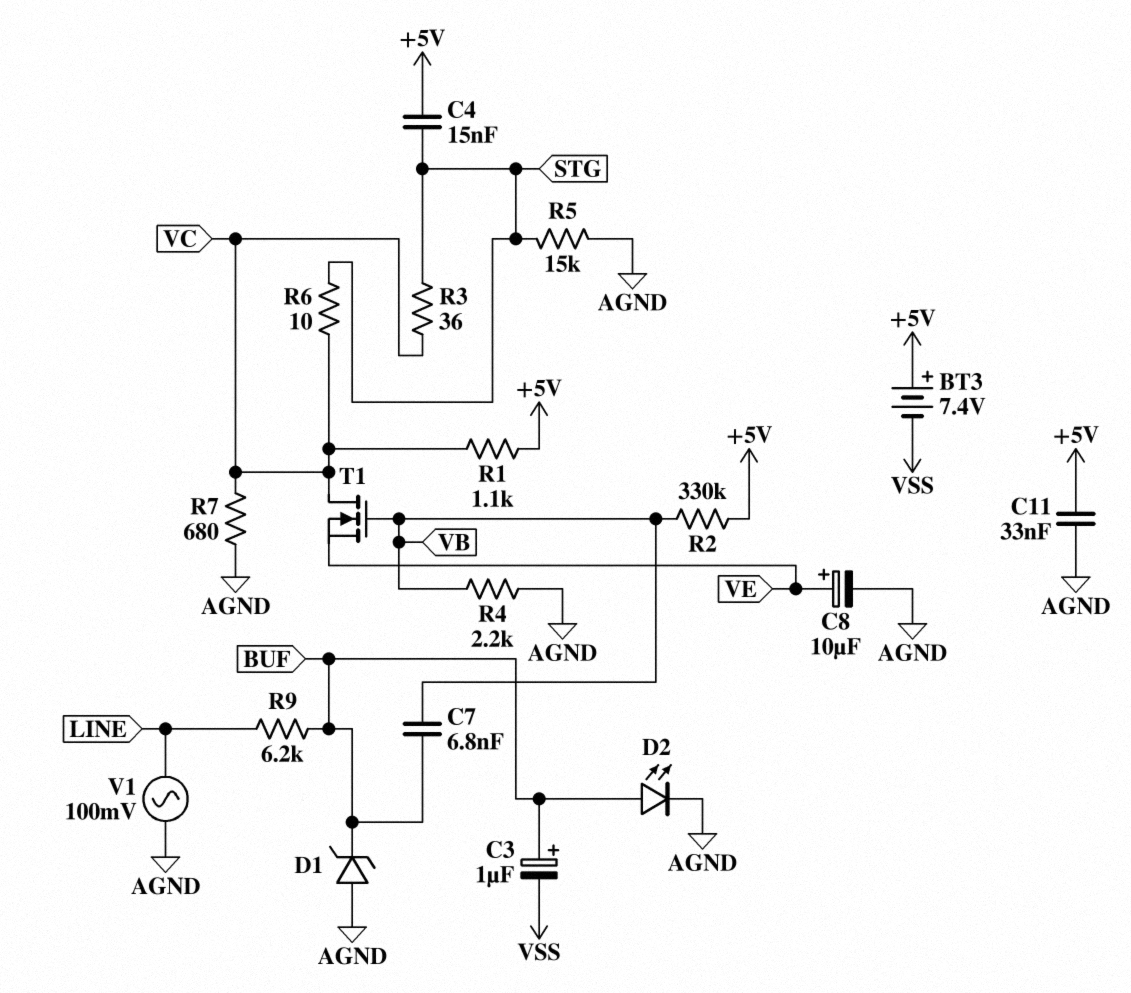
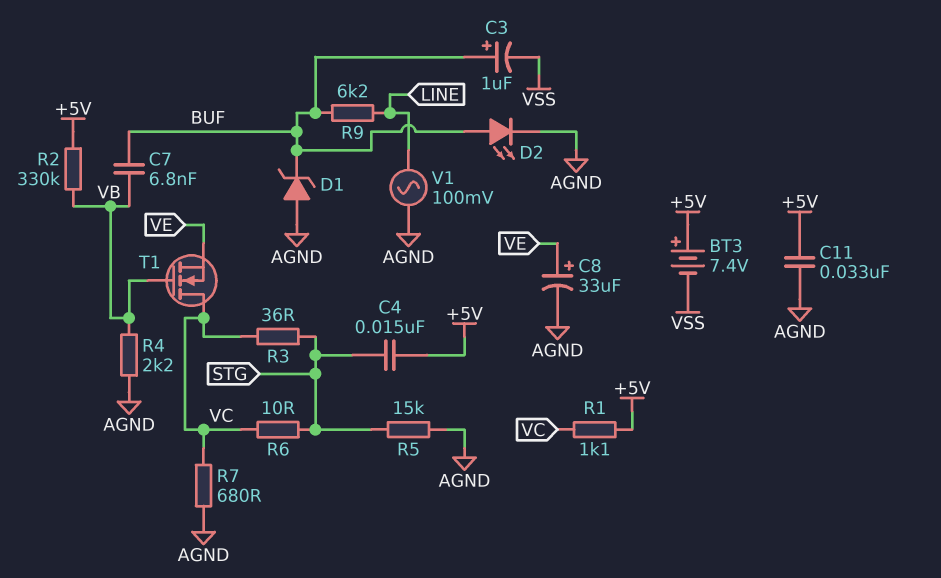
C8: 10uF (plus VE, minus AGND) -> 33uF (plus VE, minus AGND)

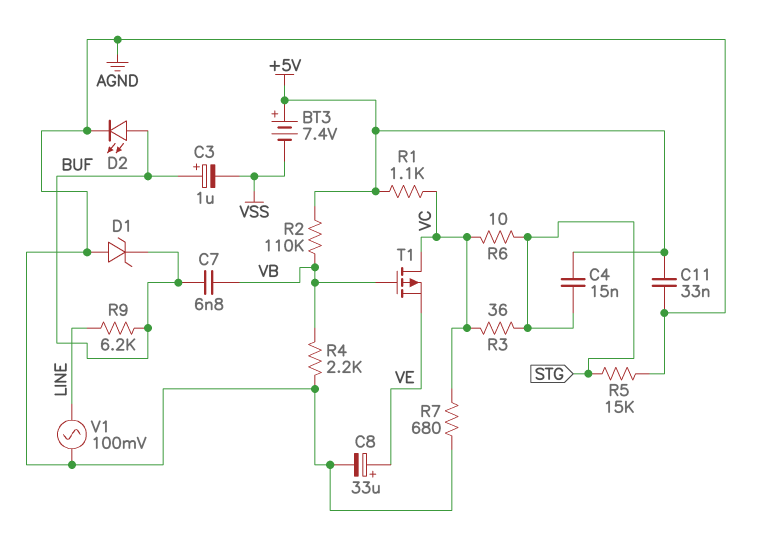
R2: 330k (+5V, VB) -> 110k (+5V, VB)
T1: NMOS (G VB, D VC, S VE) -> PMOS (G VB, D VC, S VE)

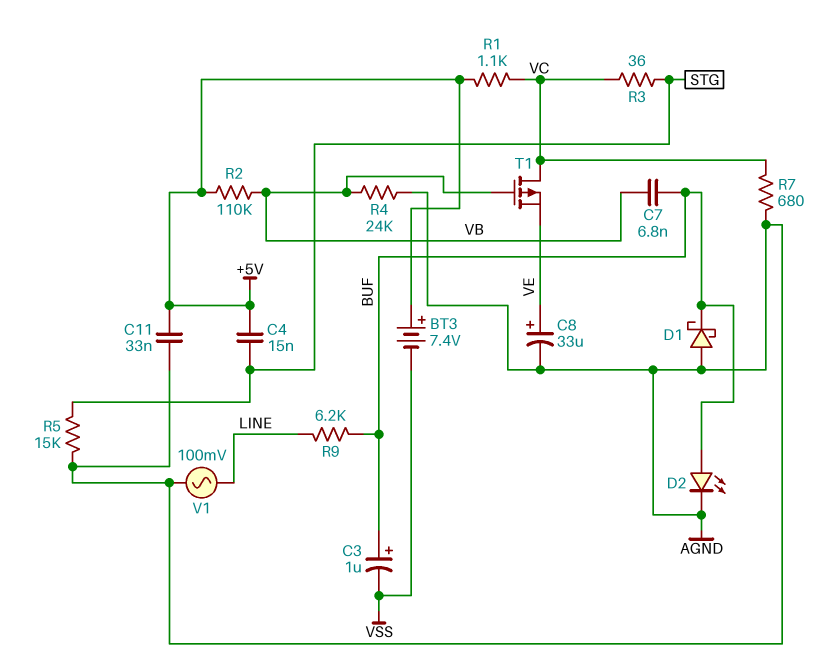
D1: zener (A AGND, K BUF) -> schottky (A AGND, K BUF)
R4: 2.2k (AGND, VB) -> 24k (AGND, VB)
R6: 10 (STG, VC) -> none

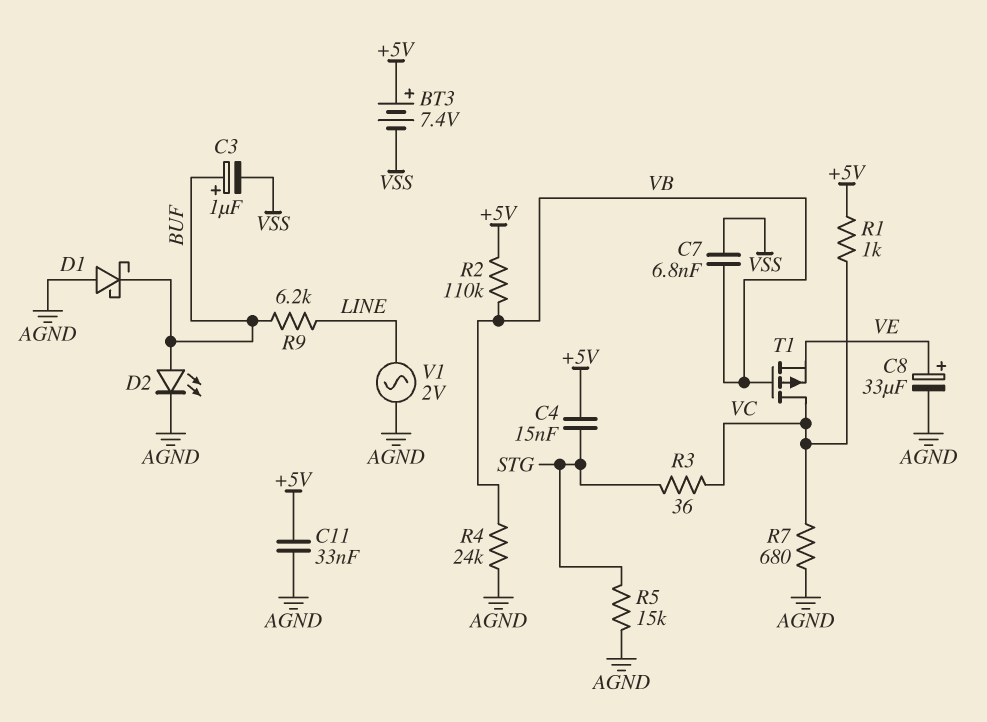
C7: 6.8nF (BUF, VB) -> 6.8nF (VB, VSS)
R1: 1.1k (+5V, VC) -> 1k (+5V, VC)
V1: AC 100mV (AGND, LINE) -> AC 2V (AGND, LINE)

